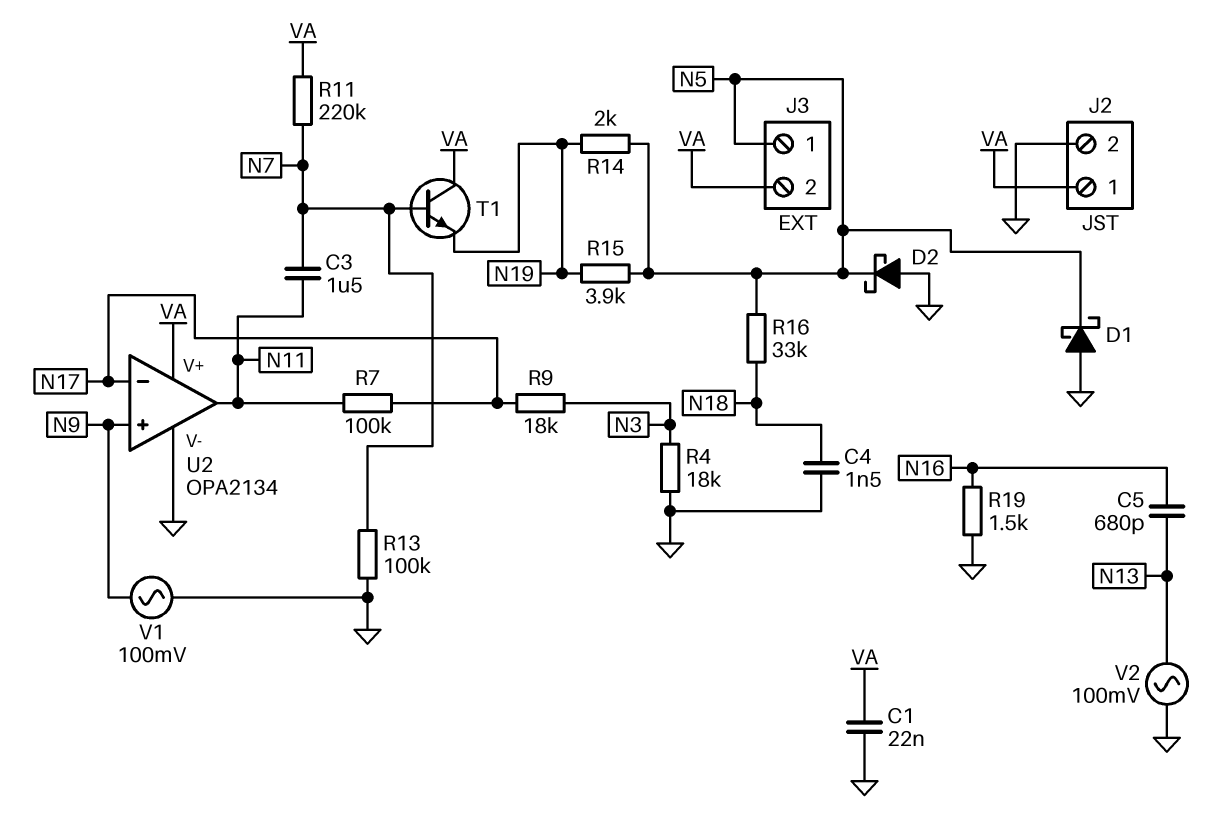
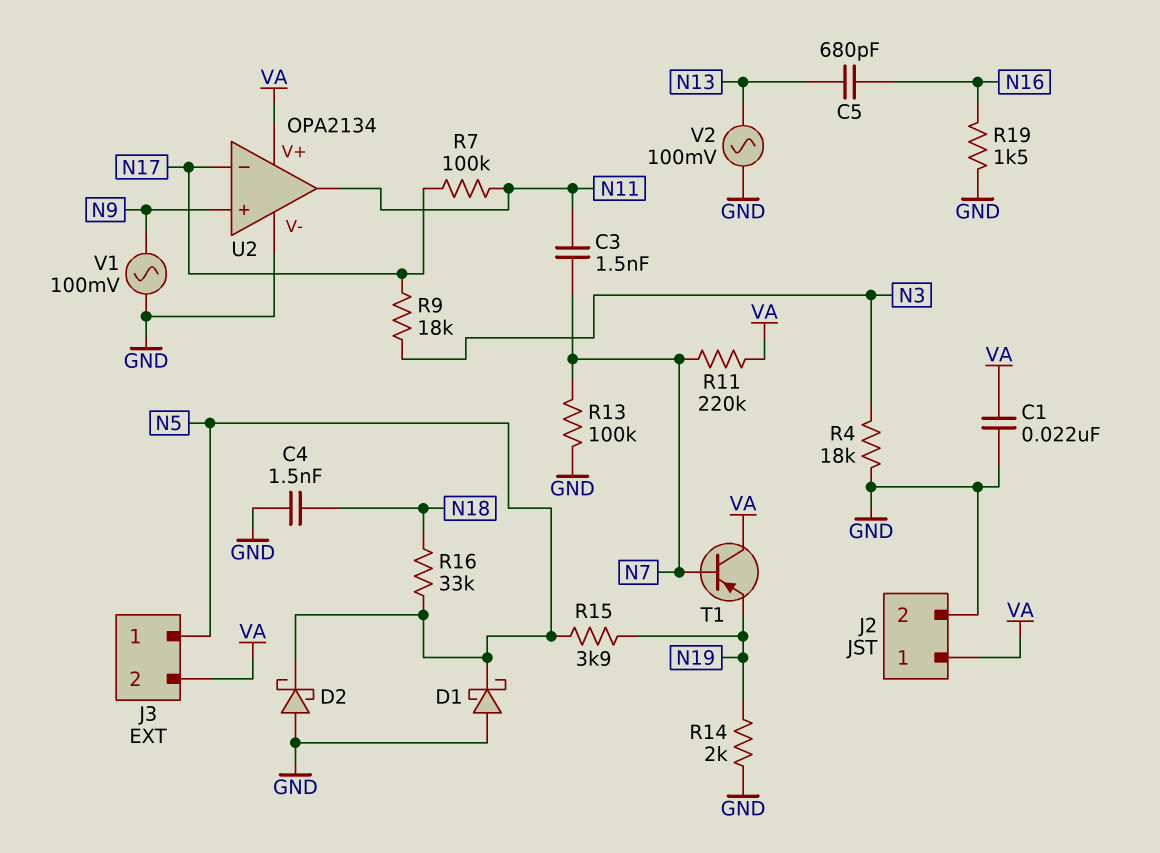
C3: 1.5uF (N7, N11) -> 1.5nF (N7, N11)
R14: 2k (N5, N19) -> 2k (GND, N19)
T1: NPN (B N7, C VA, E N19) -> PNP (B N7, C VA, E N19)

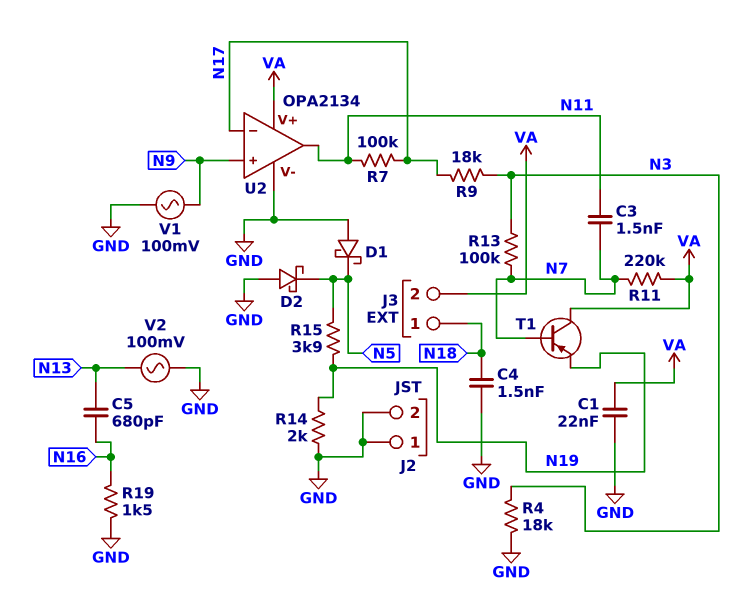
J2 pin 1: VA -> GND
J3 pin 1: N5 -> N18
R13: 100k (GND, N7) -> 100k (N3, N7)
R16: 33k (N5, N18) -> none

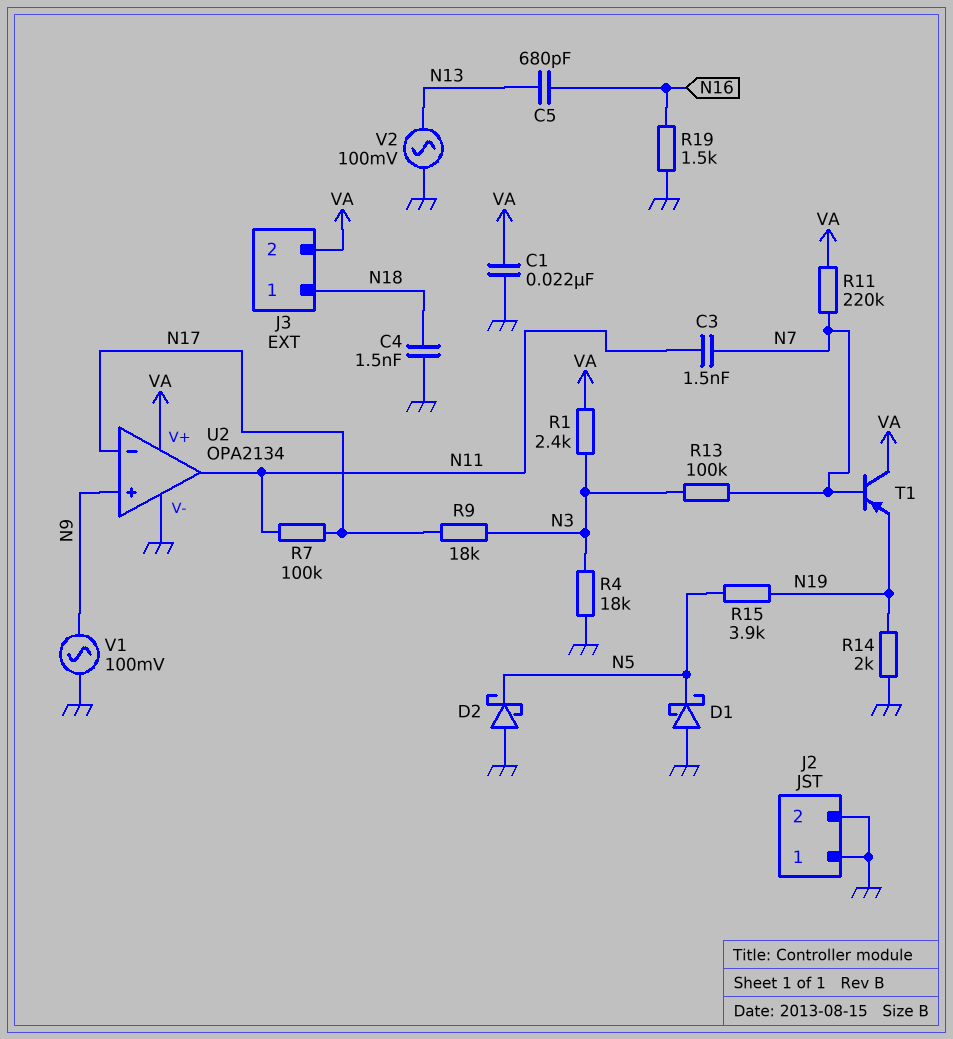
R1: none -> 2.4k (N3, VA)

